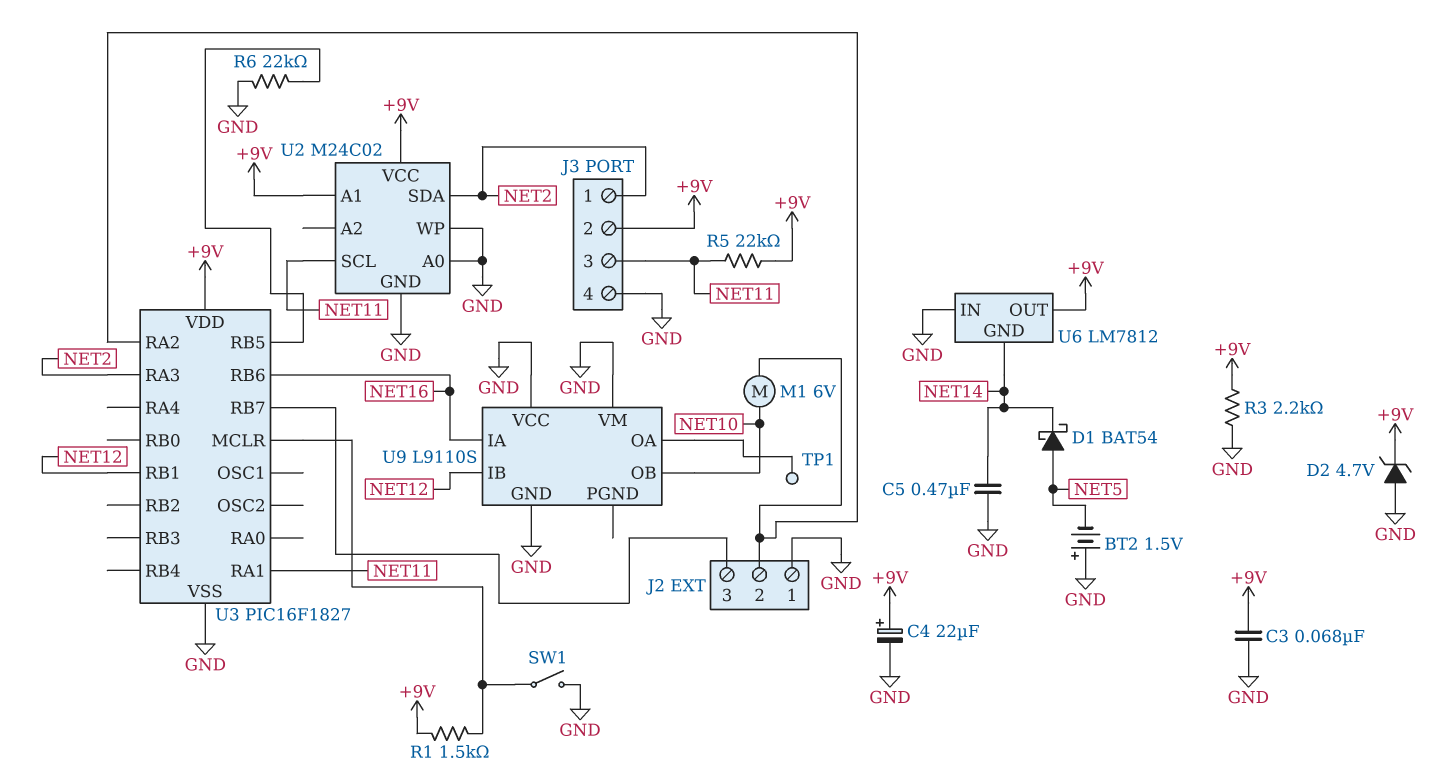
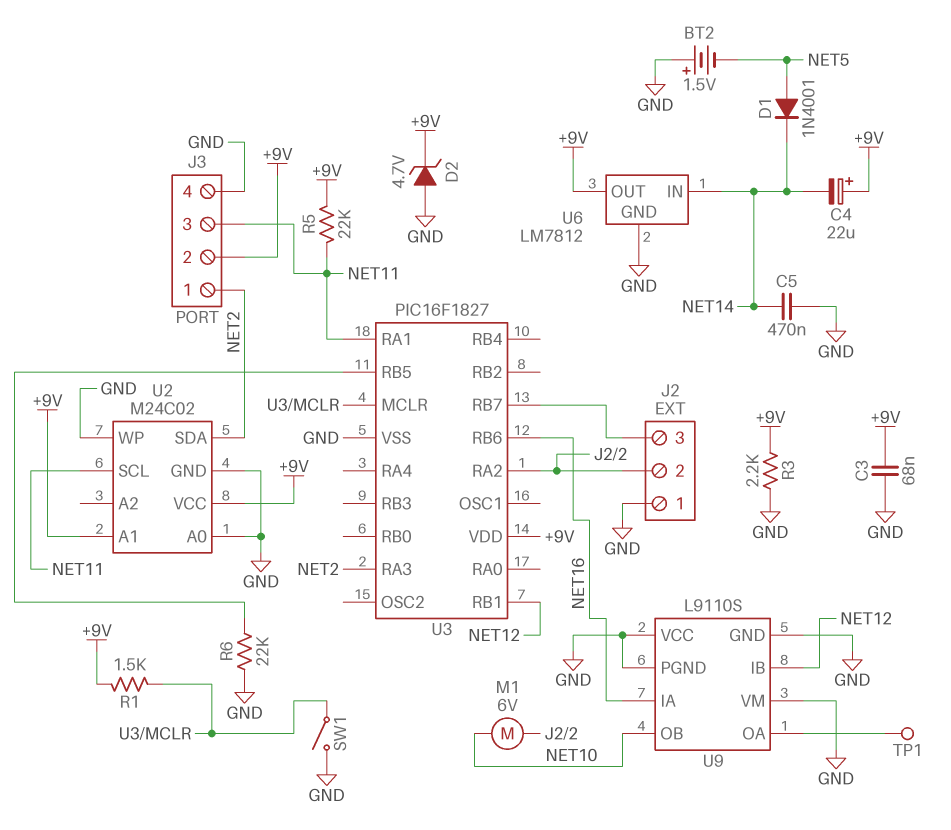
C4: 22uF (plus +9V, minus GND) -> 22uF (plus +9V, minus NET14)
D1: schottky BAT54 (A NET5, K NET14) -> diode 1N4001 (A NET5, K NET14)
U6 pin GND: NET14 -> GND
U6 pin IN: GND -> NET14
U9 pin PGND: none -> GND

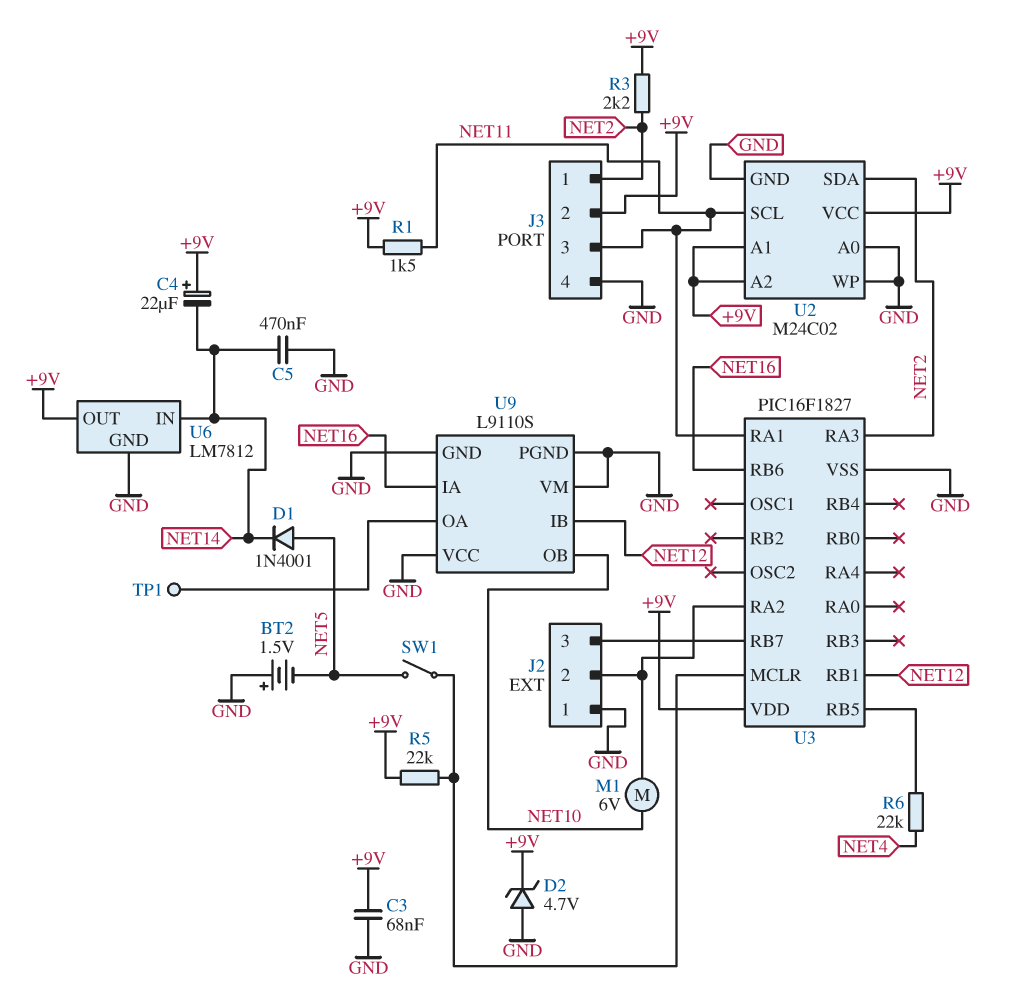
R1: 1.5k (+9V, U3/MCLR) -> 1.5k (+9V, NET11)
R3: 2.2k (+9V, GND) -> 2.2k (+9V, NET2)
R5: 22k (+9V, NET11) -> 22k (+9V, U3/MCLR)
R6: 22k (GND, U3/RB5) -> 22k (NET4, U3/RB5)
SW1: switch (GND, U3/MCLR) -> switch (NET5, U3/MCLR)
U2 pin A2: none -> +9V

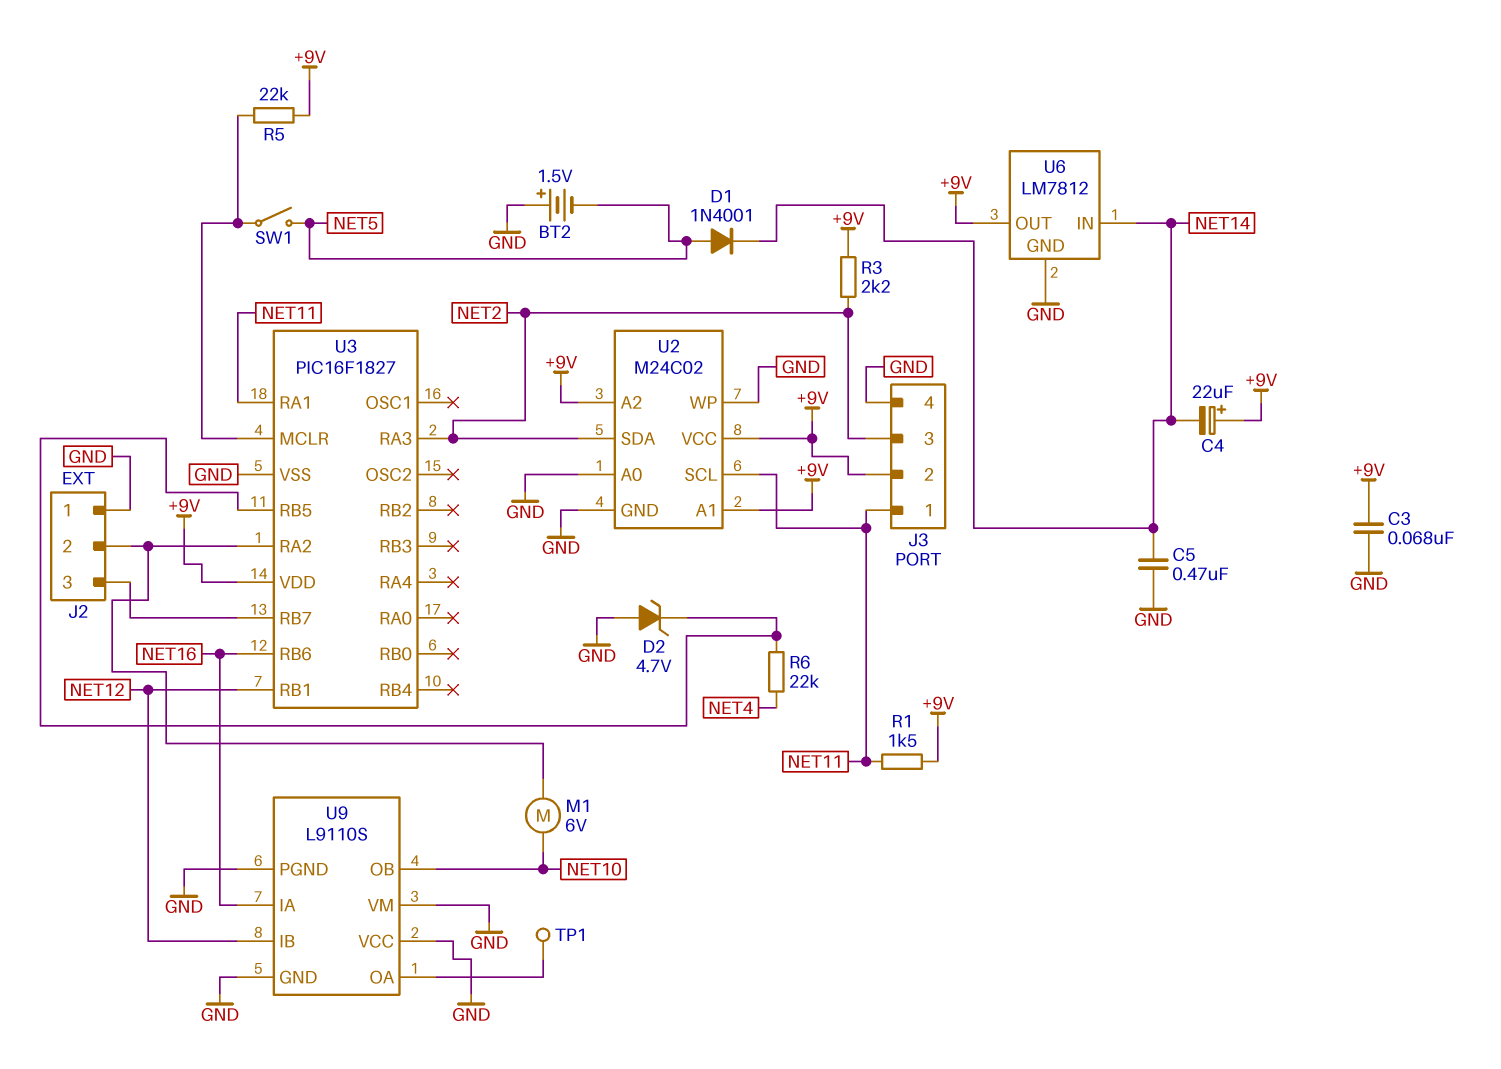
D2: zener 4.7V (A GND, K +9V) -> zener 4.7V (A GND, K U3/RB5)
J3 pin 1: NET2 -> NET11
J3 pin 3: NET11 -> NET2

